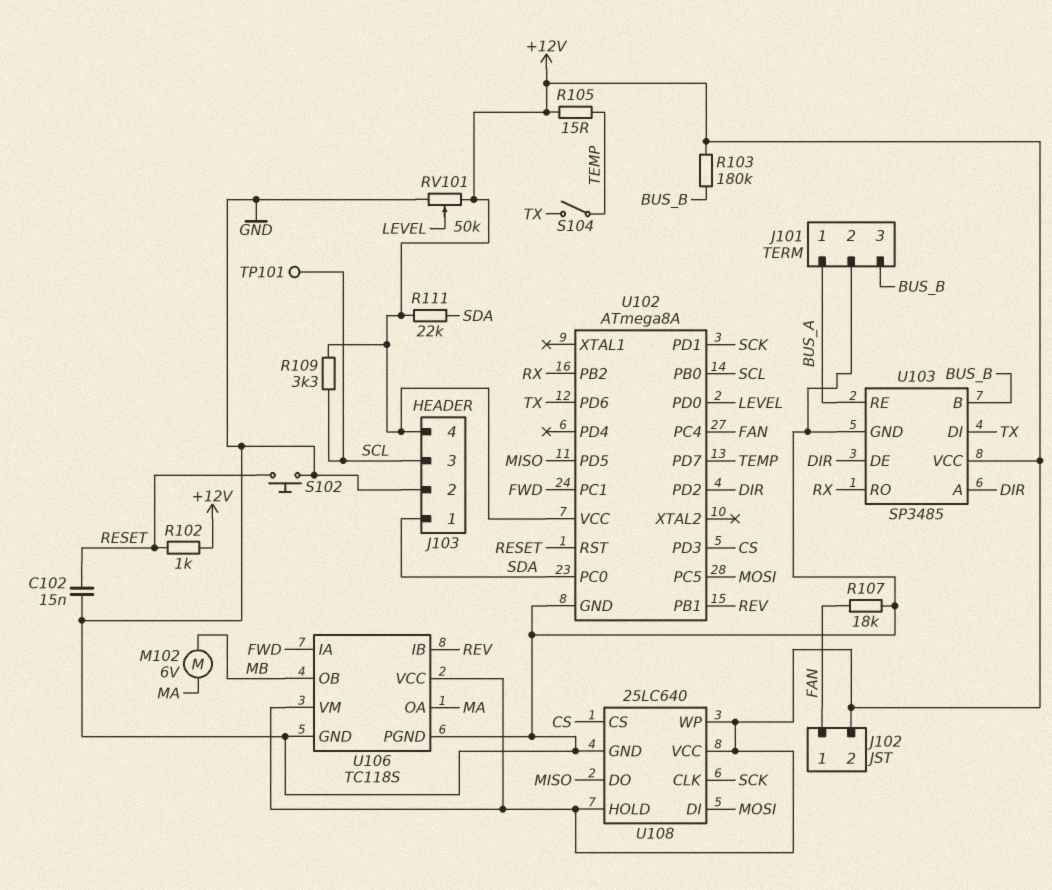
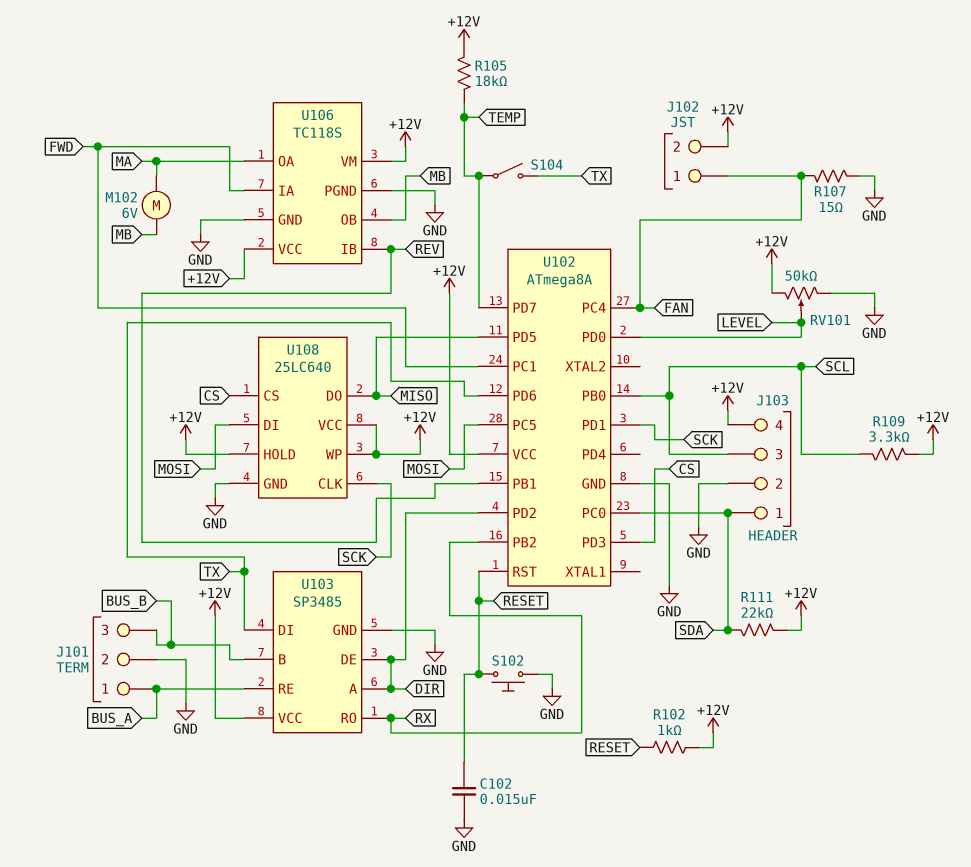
R103: 180k (+12V, BUS_B) -> none
R105: 15 (+12V, TEMP) -> 18k (+12V, TEMP)
R107: 18k (FAN, GND) -> 15 (FAN, GND)
TP101: test point (SCL) -> none

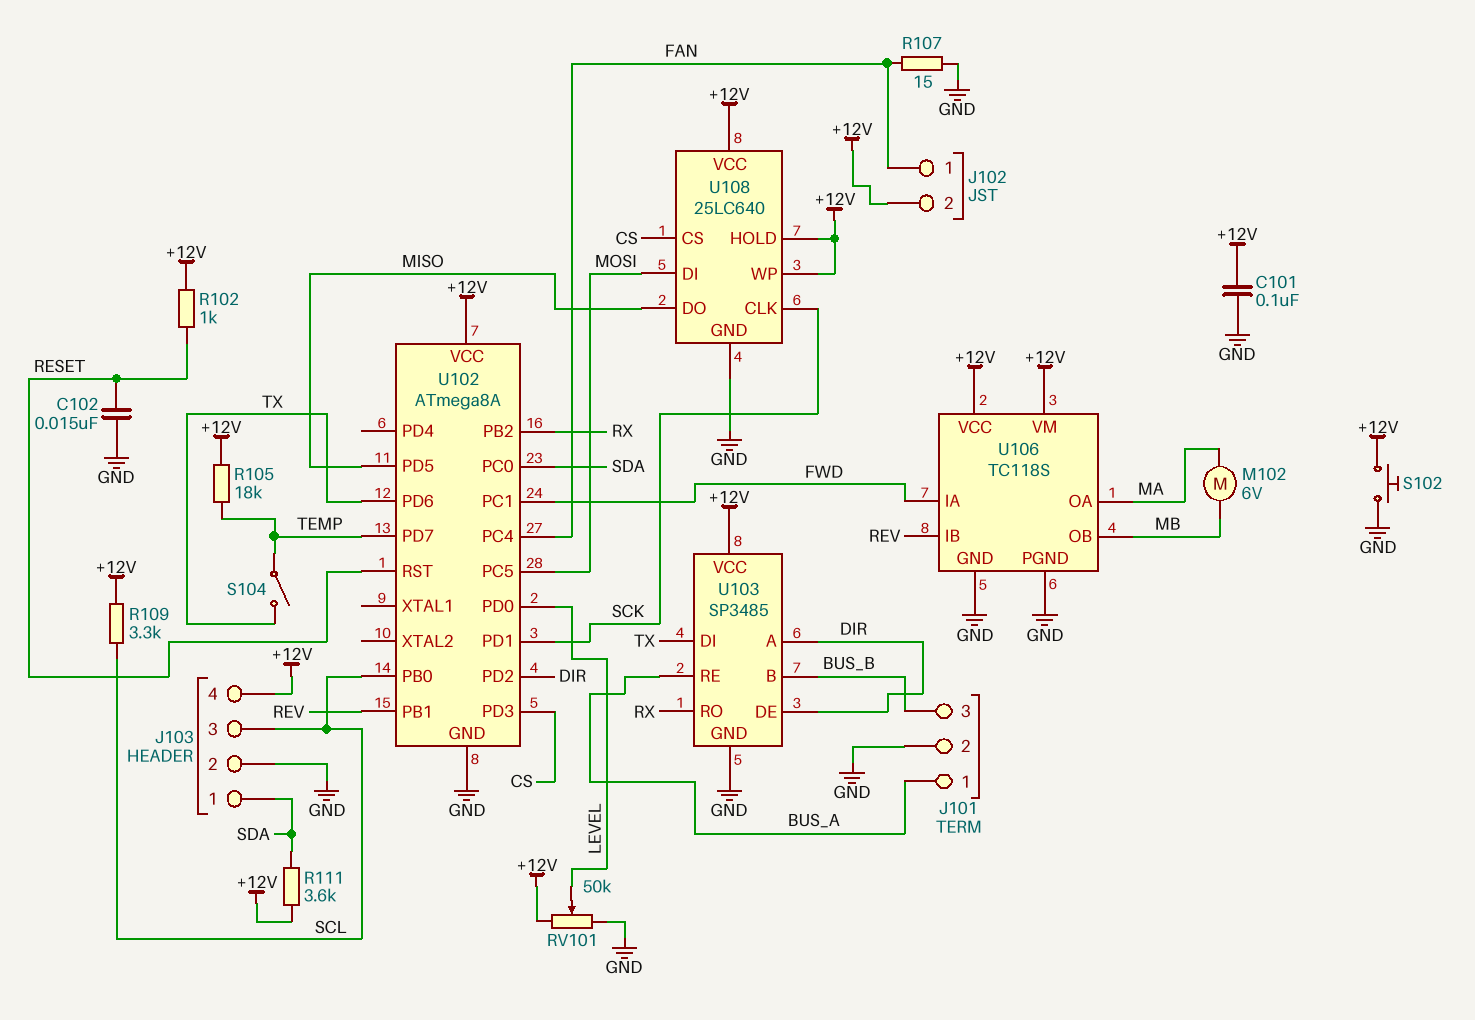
C101: none -> 100nF (+12V, GND)
R111: 22k (+12V, SDA) -> 3.6k (+12V, SDA)
S102: button (GND, RESET) -> button (+12V, GND)

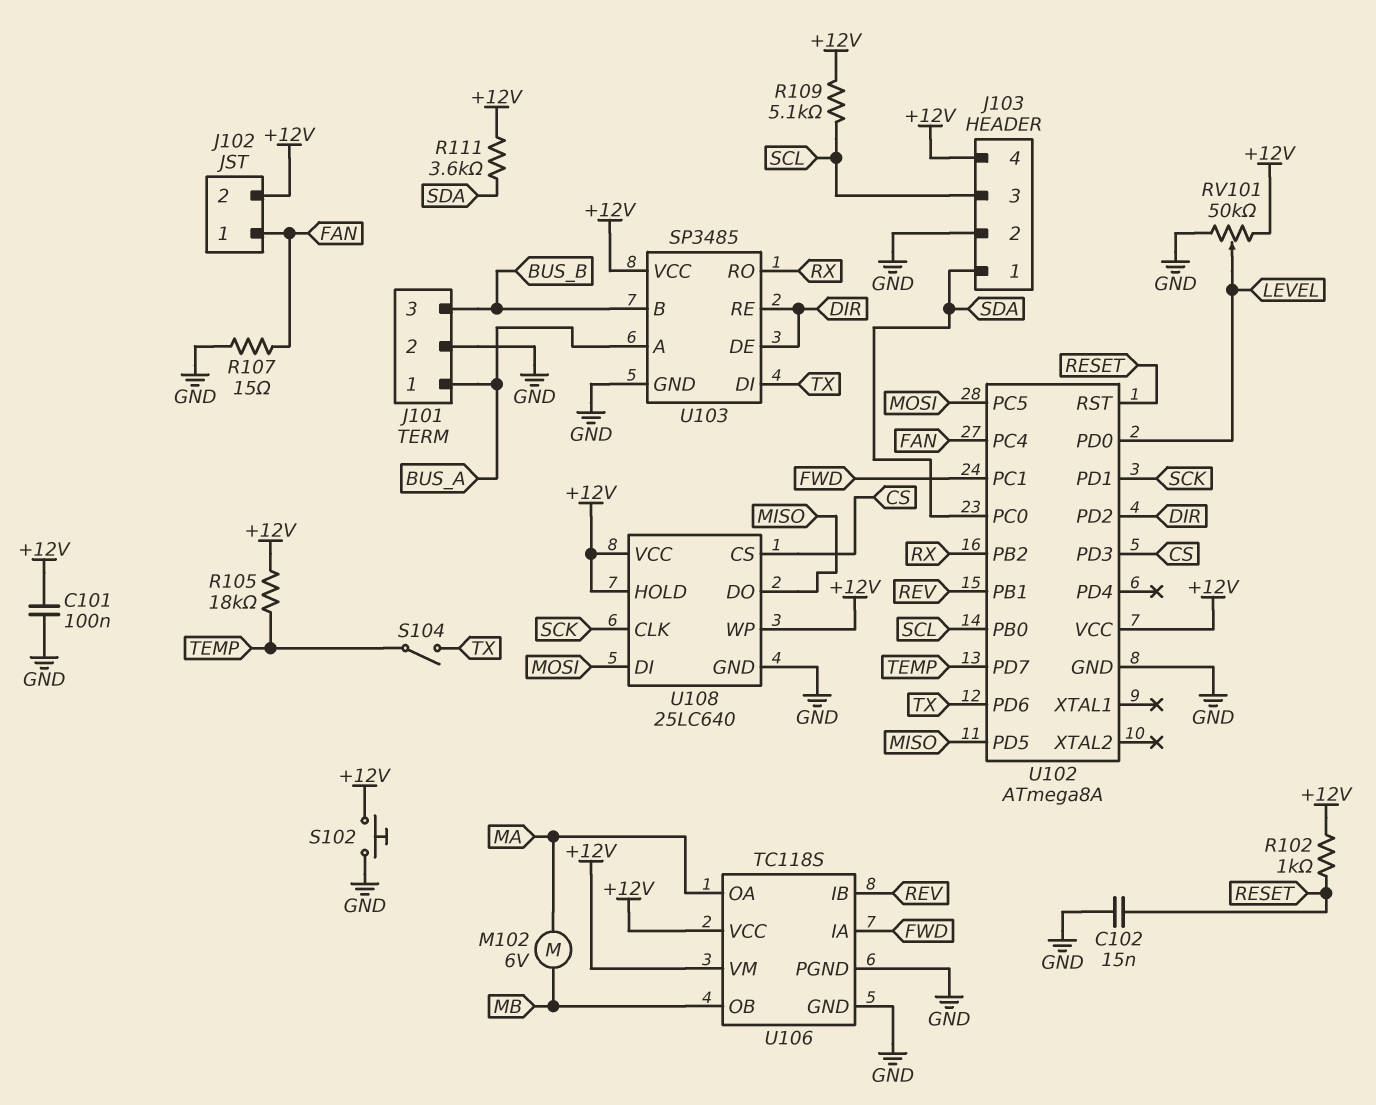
R109: 3.3k (+12V, SCL) -> 5.1k (+12V, SCL)
U103 pin A: DIR -> BUS_A
U103 pin RE: BUS_A -> DIR

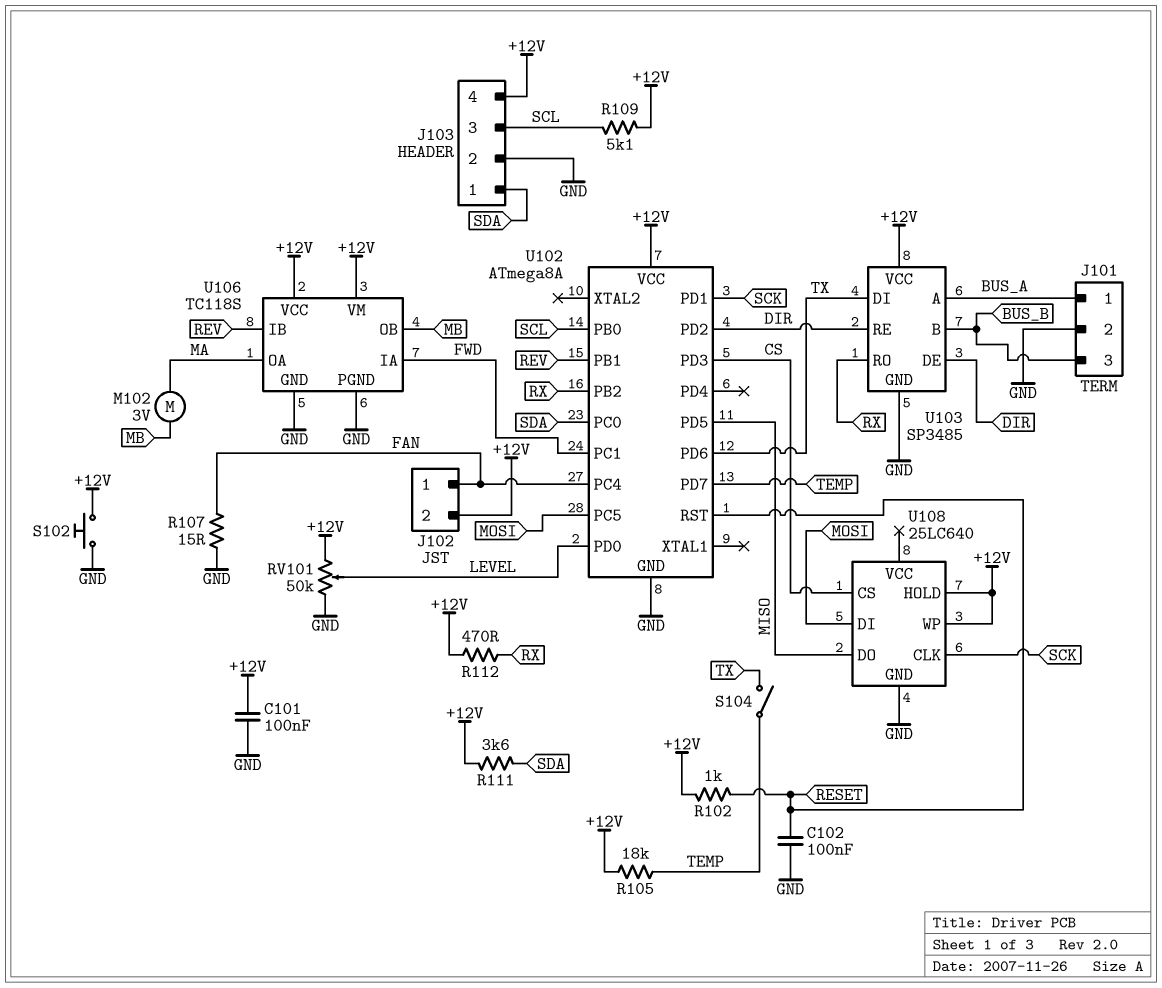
C102: 15nF (GND, RESET) -> 100nF (GND, RESET)
M102: motor 6V (MA, MB) -> motor 3V (MA, MB)
R112: none -> 470 (+12V, RX)
U108 pin VCC: +12V -> none

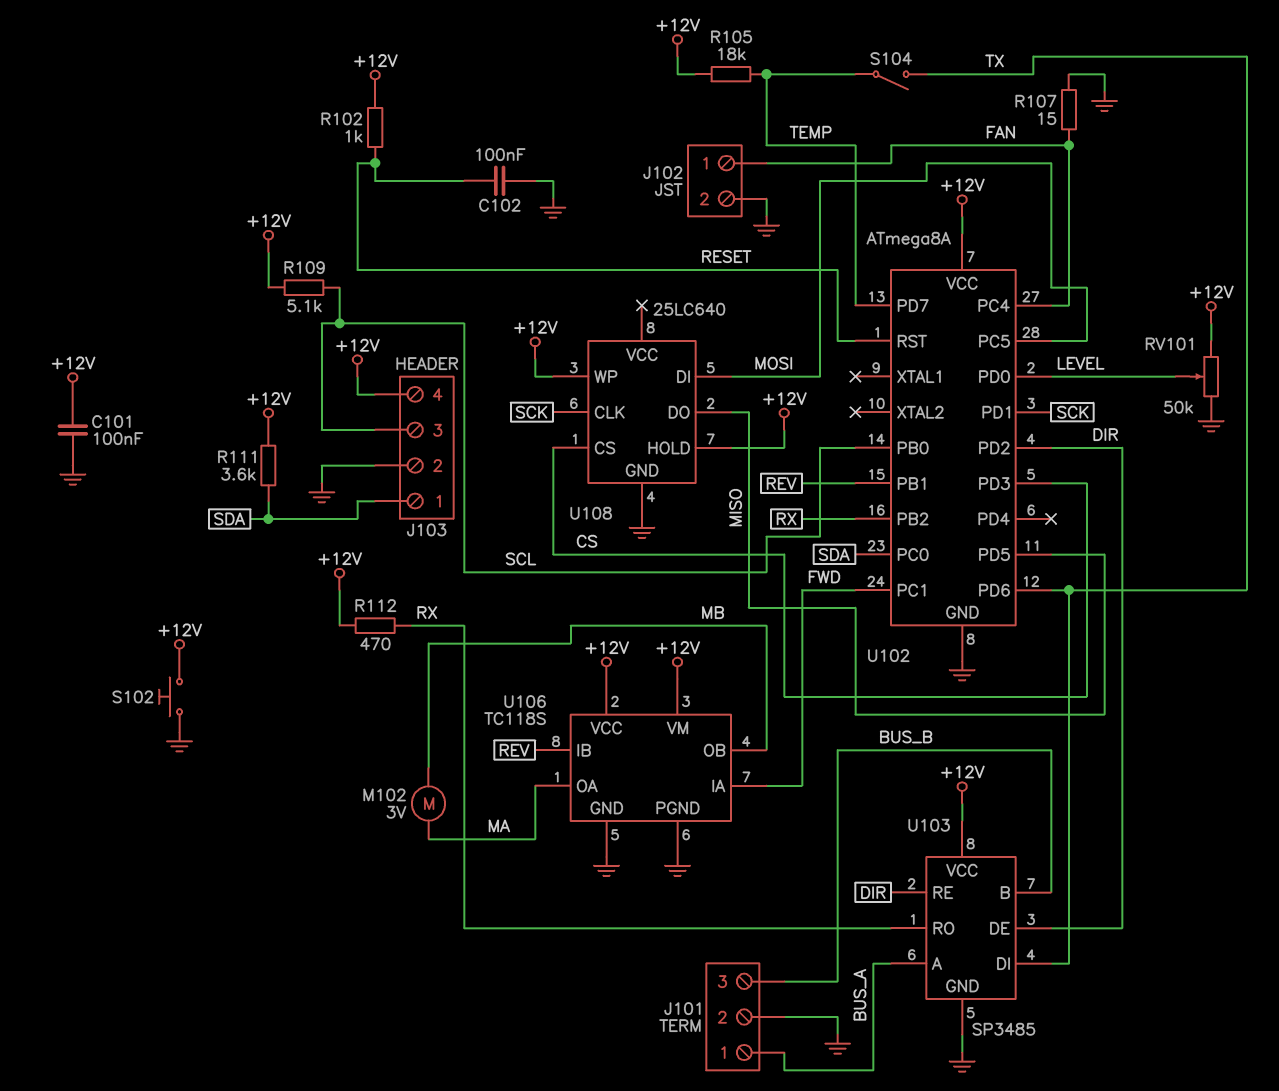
J102 pin 2: +12V -> GND

